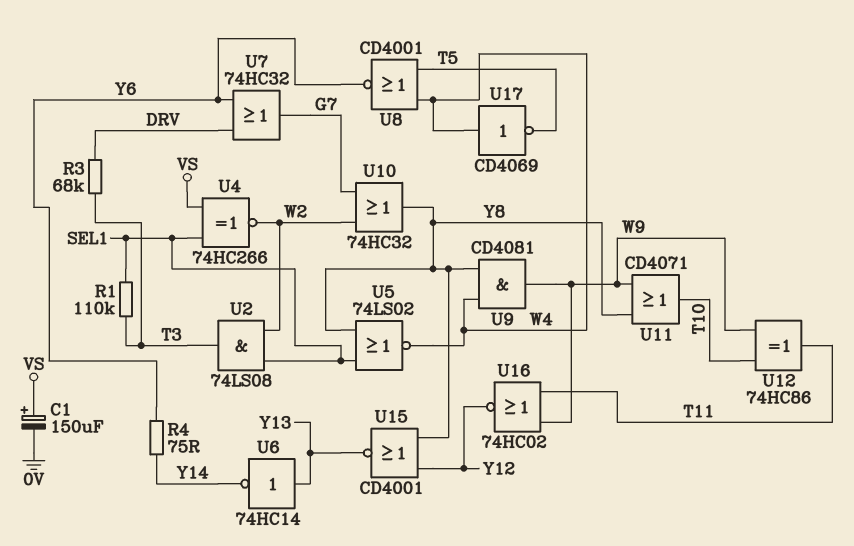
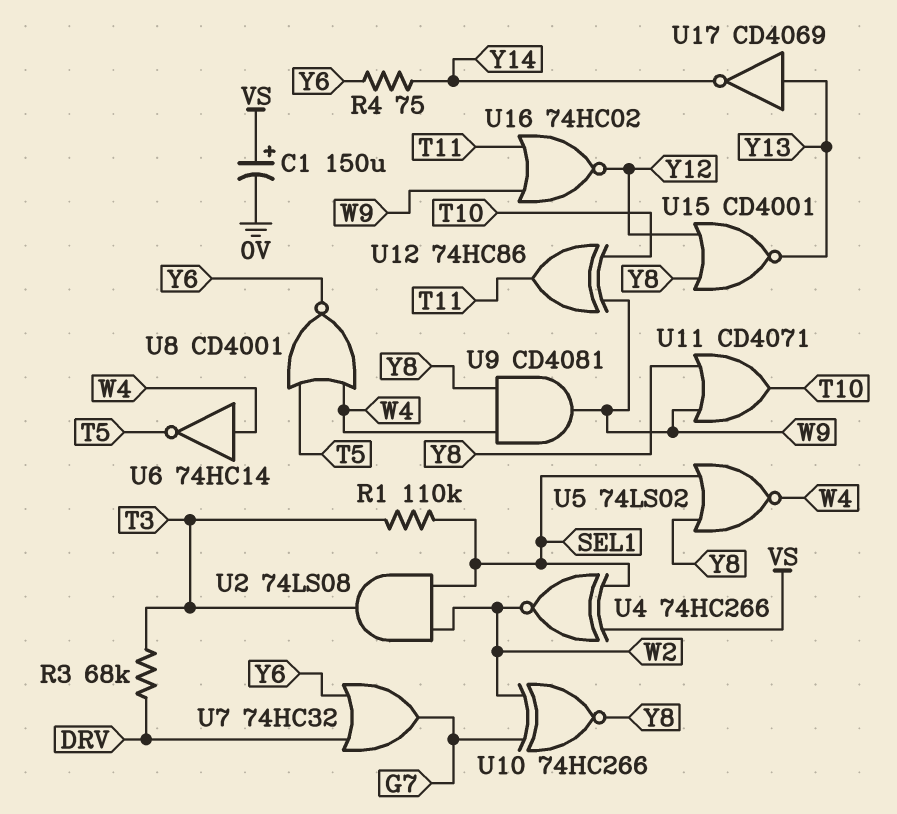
U6: NOT 74HC14 (in Y13, out Y14) -> NOT 74HC14 (in W4, out T5)
U10: OR 74HC32 (in G7, in W2, out Y8) -> XNOR 74HC266 (in G7, in W2, out Y8)
U17: NOT CD4069 (in W4, out T5) -> NOT CD4069 (in Y13, out Y14)

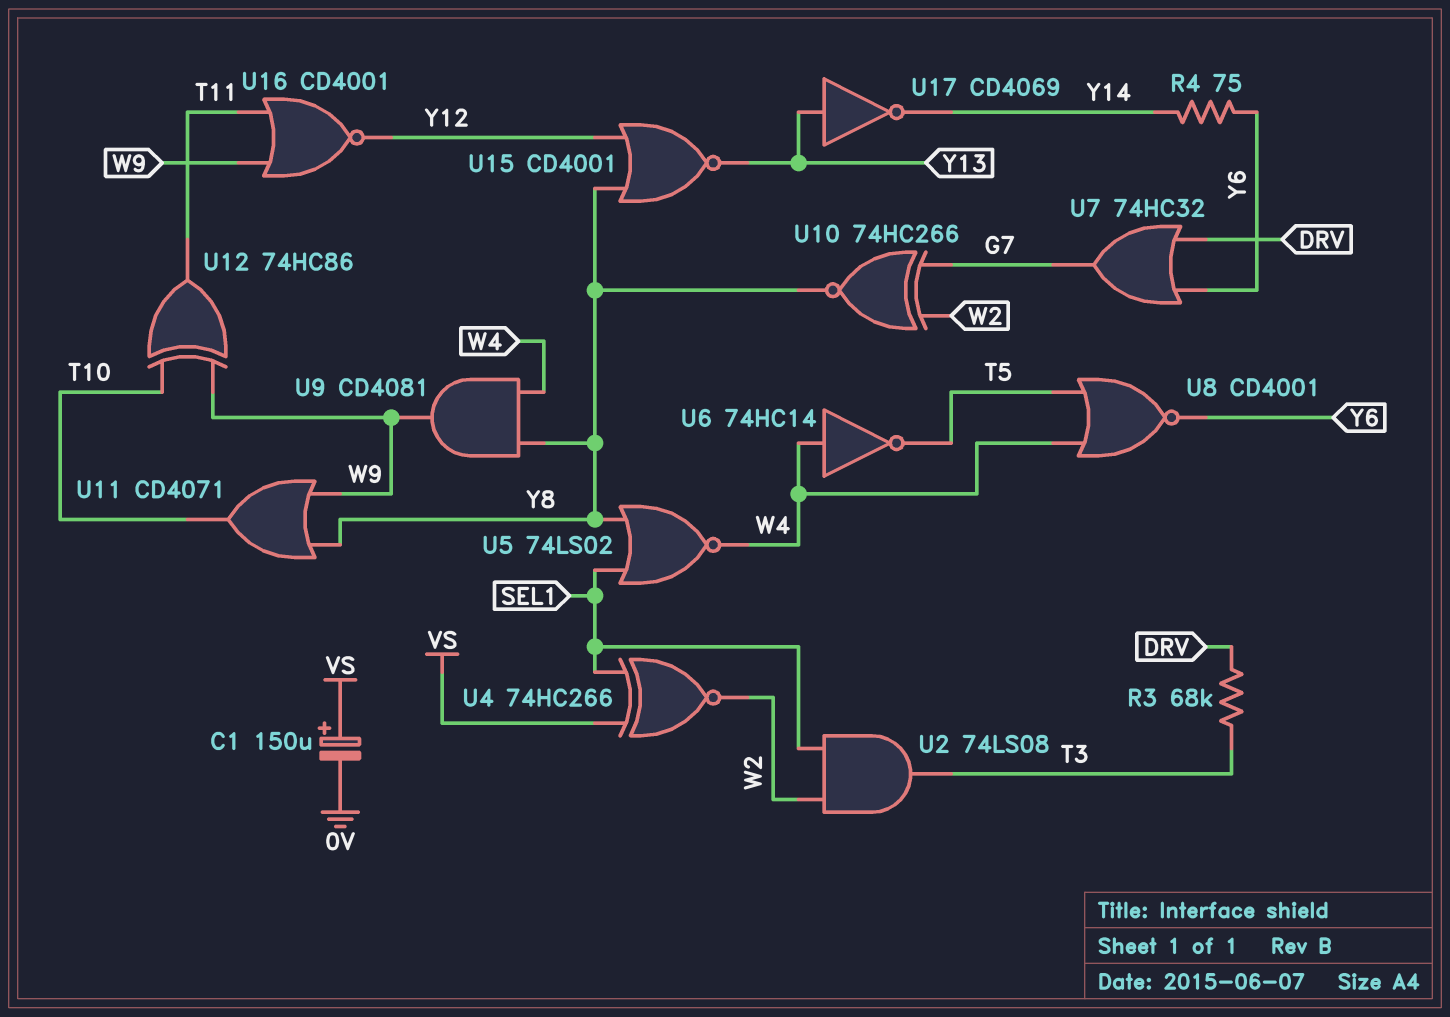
R1: 110k (SEL1, T3) -> none
U16: NOR 74HC02 (in T11, in W9, out Y12) -> NOR CD4001 (in T11, in W9, out Y12)

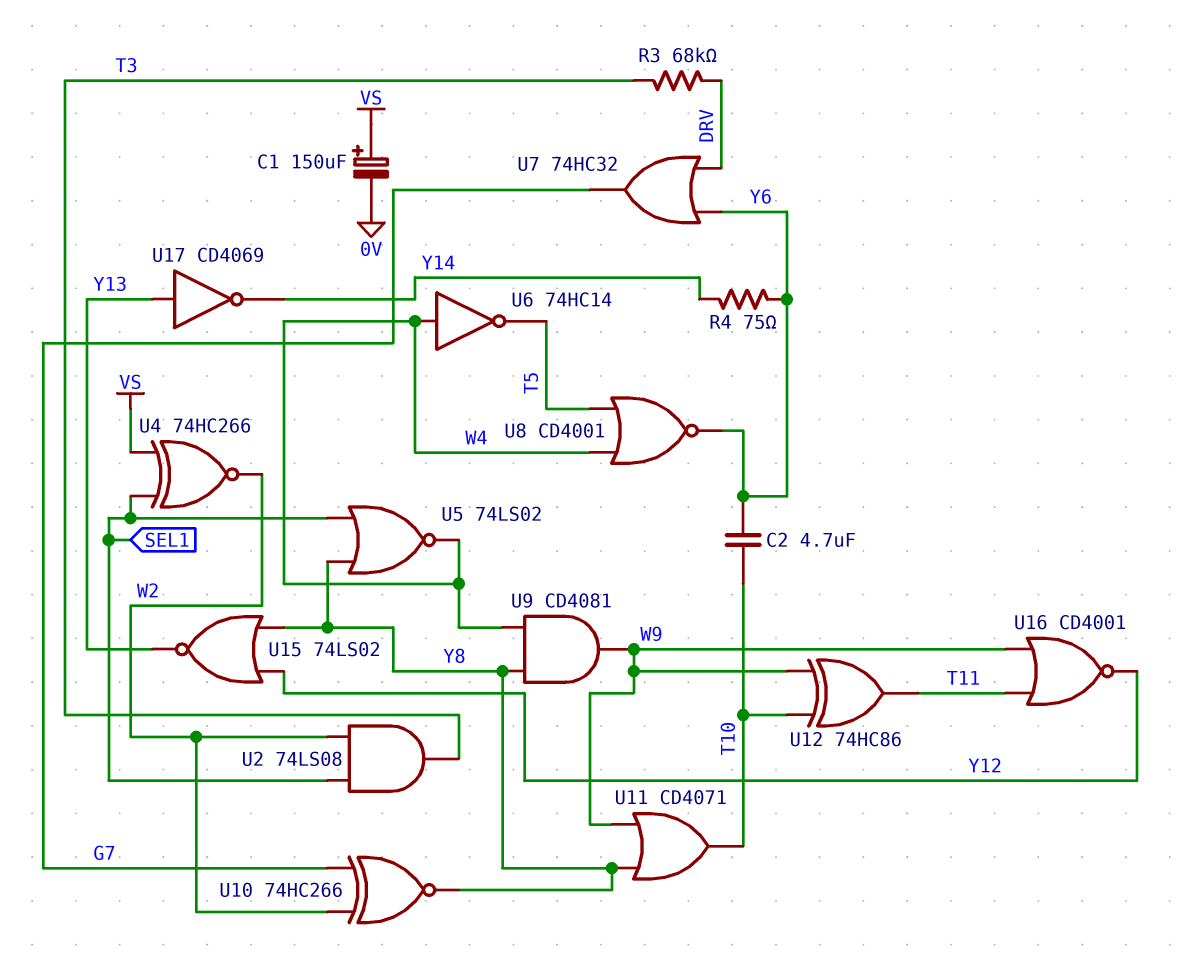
C2: none -> 4.7uF (T10, Y6)
U15: NOR CD4001 (in Y8, in Y12, out Y13) -> NOR 74LS02 (in Y8, in Y12, out Y13)

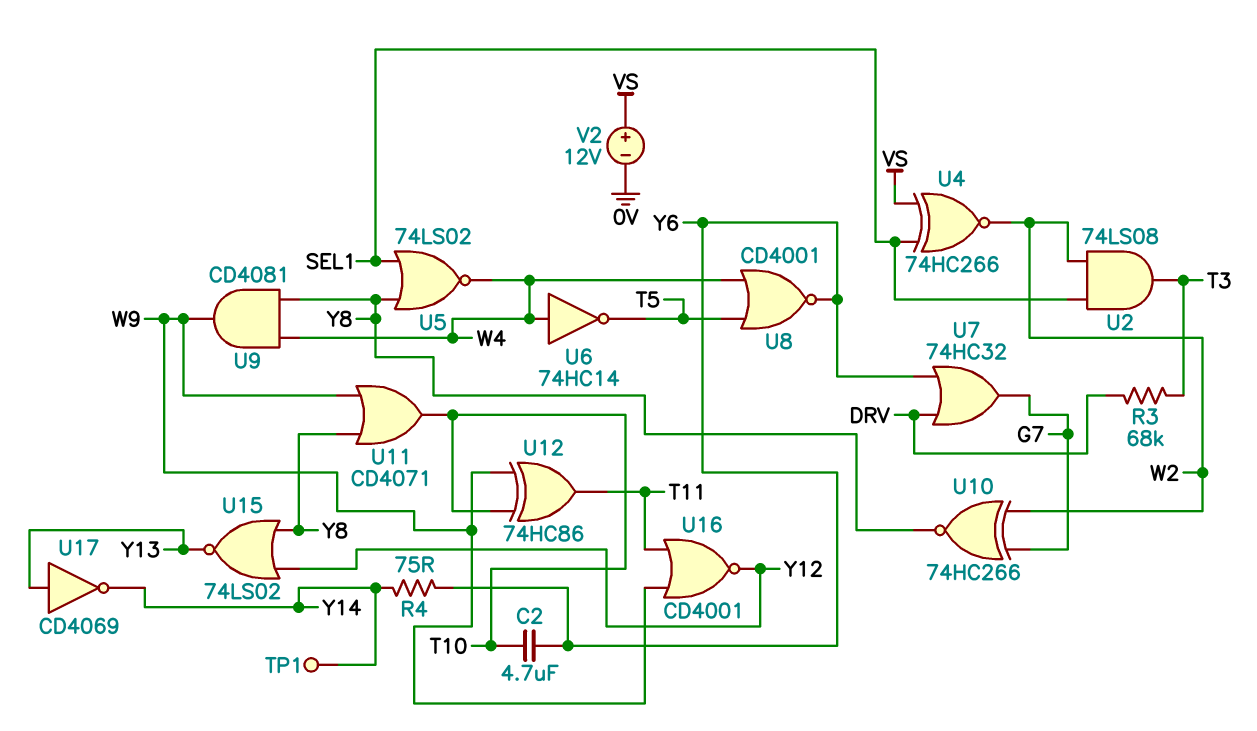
C1: 150uF (plus VS, minus 0V) -> none
TP1: none -> test point (Y14)
V2: none -> 12V (plus VS, minus 0V)

